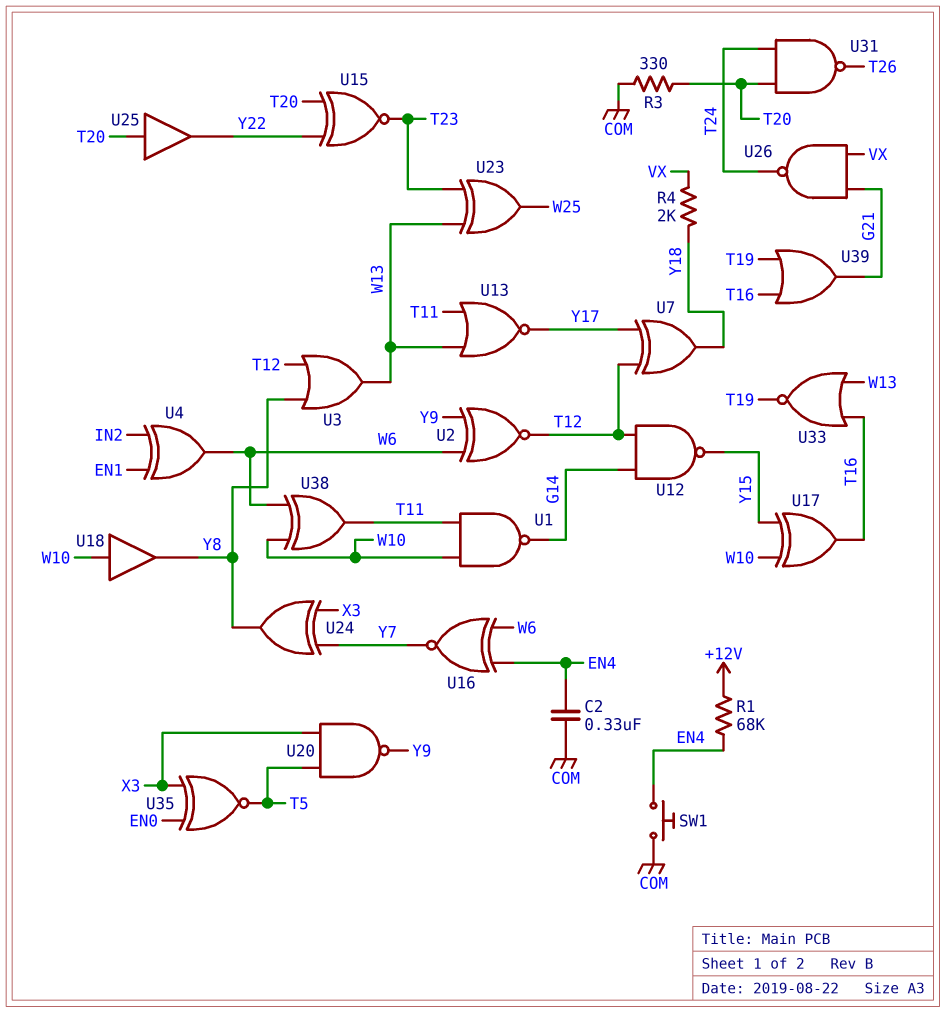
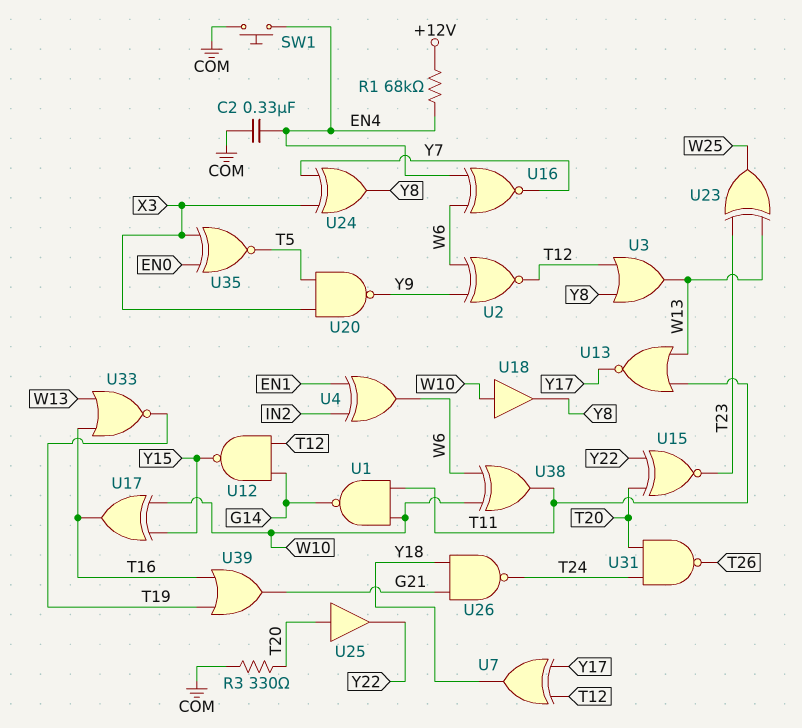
R4: 2k (VX, Y18) -> none
U26: NAND (in G21, in VX, out T24) -> NAND (in G21, in Y18, out T24)

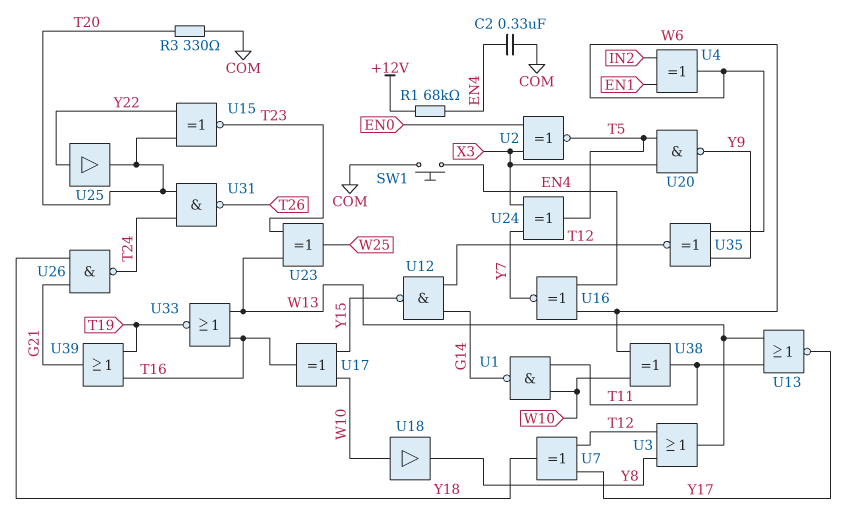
U2: XNOR (in W6, in Y9, out T12) -> XNOR (in EN0, in X3, out T5)
U24: XOR (in X3, in Y7, out Y8) -> XOR (in X3, in Y7, out T5)
U25: buffer (in T20, out Y22) -> buffer (in Y22, out T20)
U35: XNOR (in EN0, in X3, out T5) -> XNOR (in W6, in Y9, out T12)

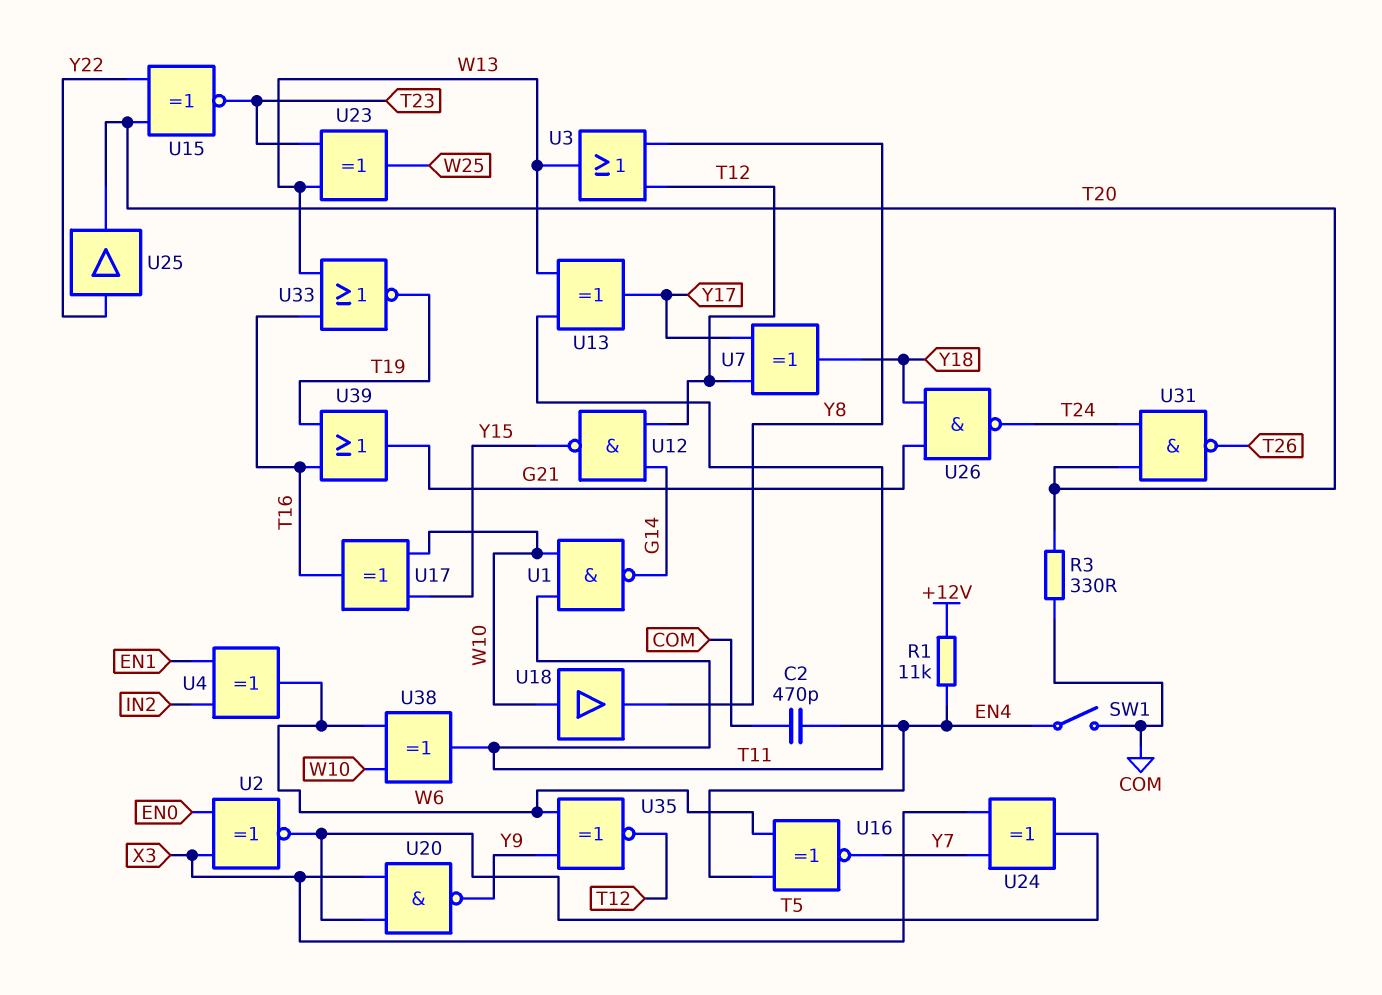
C2: 330nF (COM, EN4) -> 470pF (COM, EN4)
R1: 68k (+12V, EN4) -> 11k (+12V, EN4)
SW1: button (COM, EN4) -> switch (COM, EN4)
U13: NOR (in T11, in W13, out Y17) -> XOR (in T11, in W13, out Y17)

